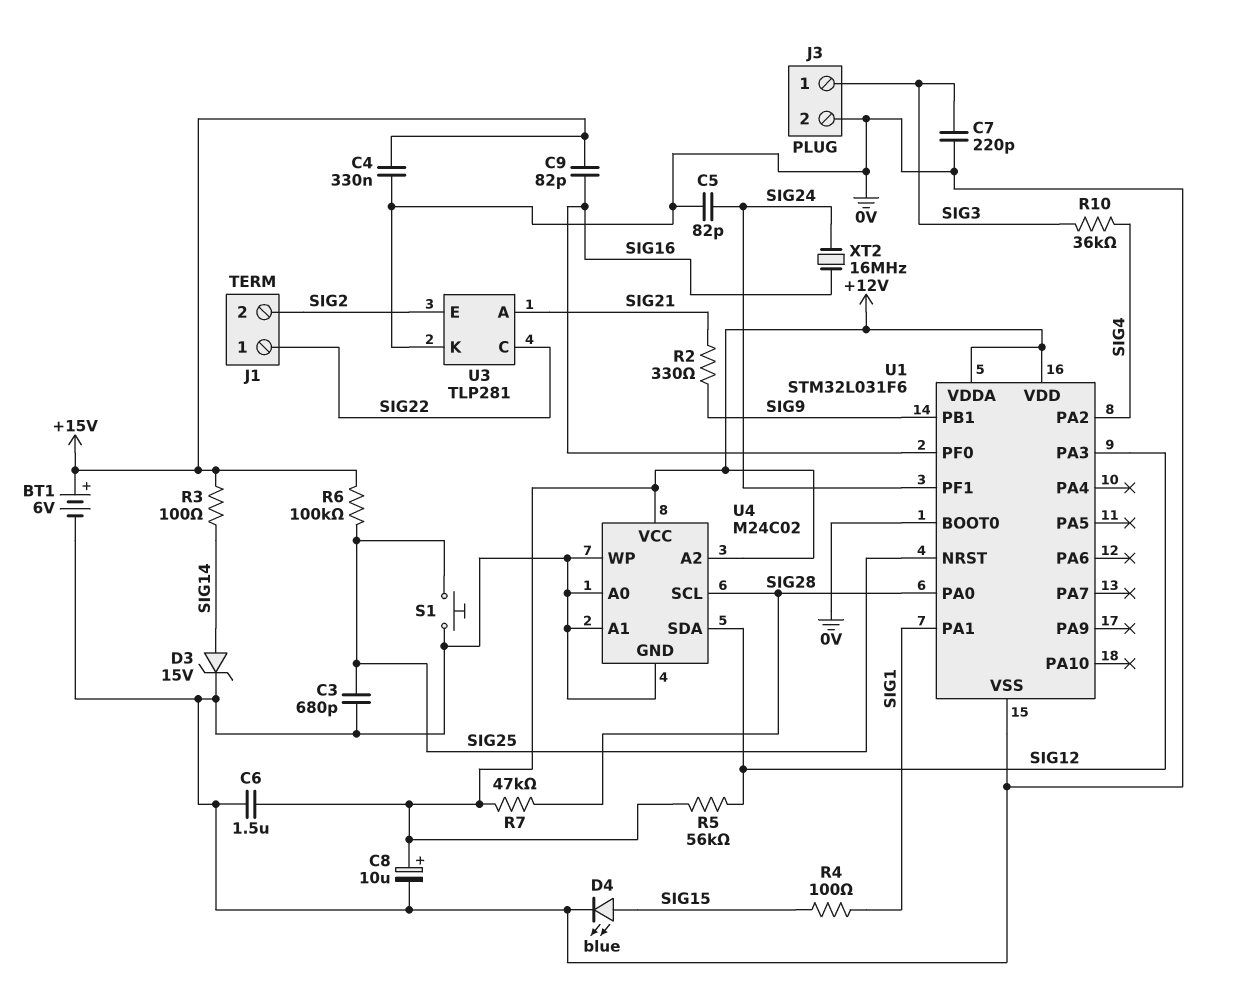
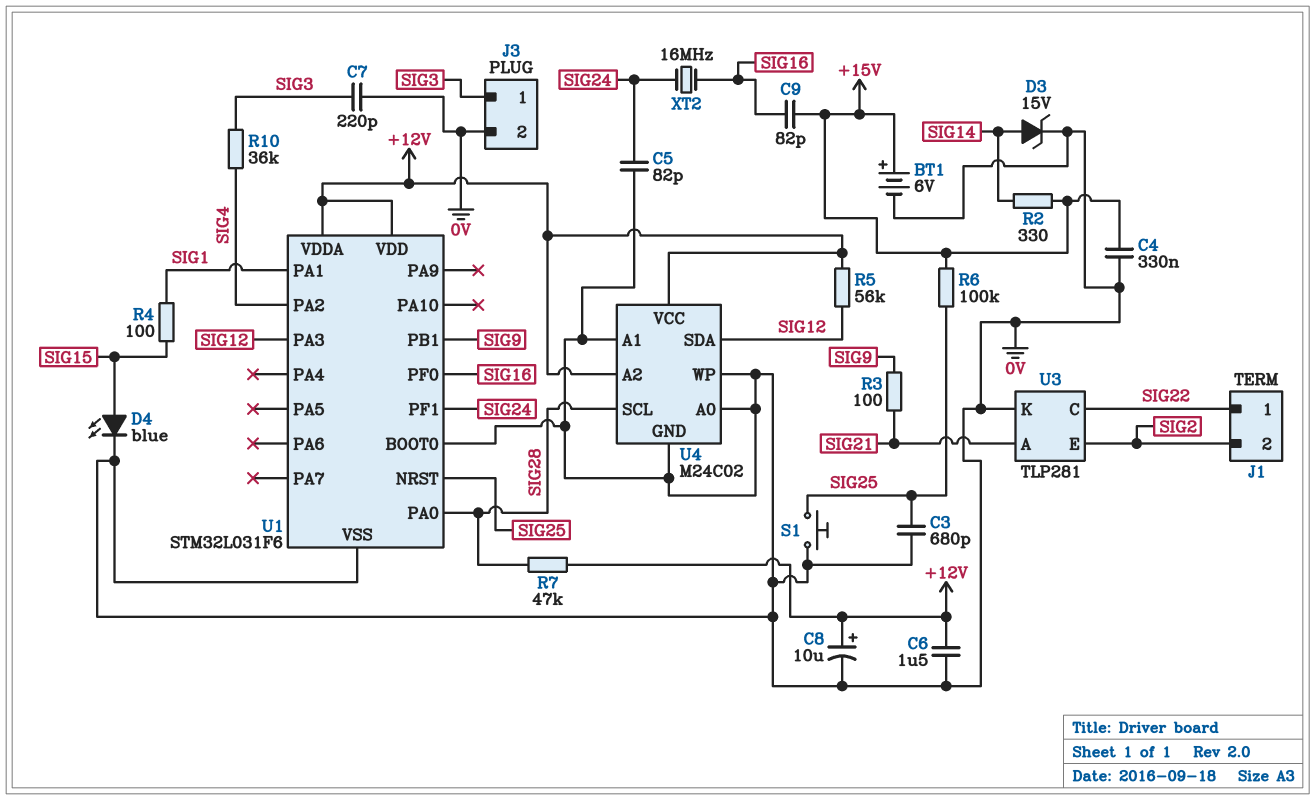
R2: 330 (SIG9, SIG21) -> 330 (+15V, SIG14)
R3: 100 (+15V, SIG14) -> 100 (SIG9, SIG21)

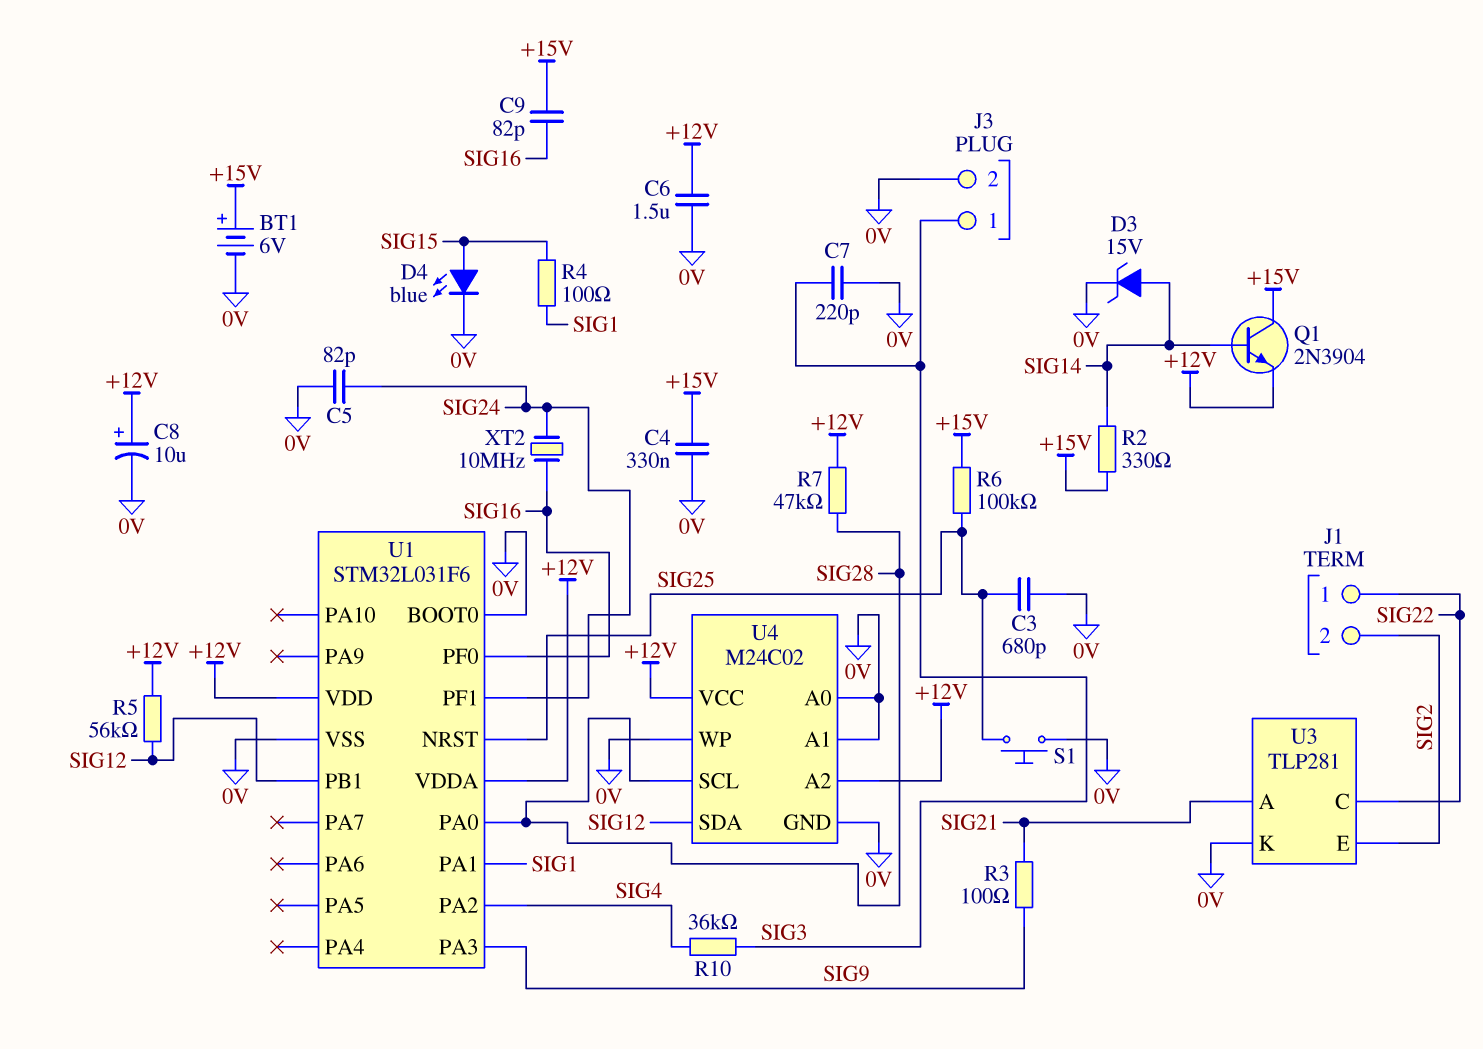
Q1: none -> NPN 2N3904 (B SIG14, C +15V, E +12V)
U1 pin PA3: SIG12 -> SIG9
U1 pin PB1: SIG9 -> SIG12
XT2: 16MHz (SIG16, SIG24) -> 10MHz (SIG16, SIG24)

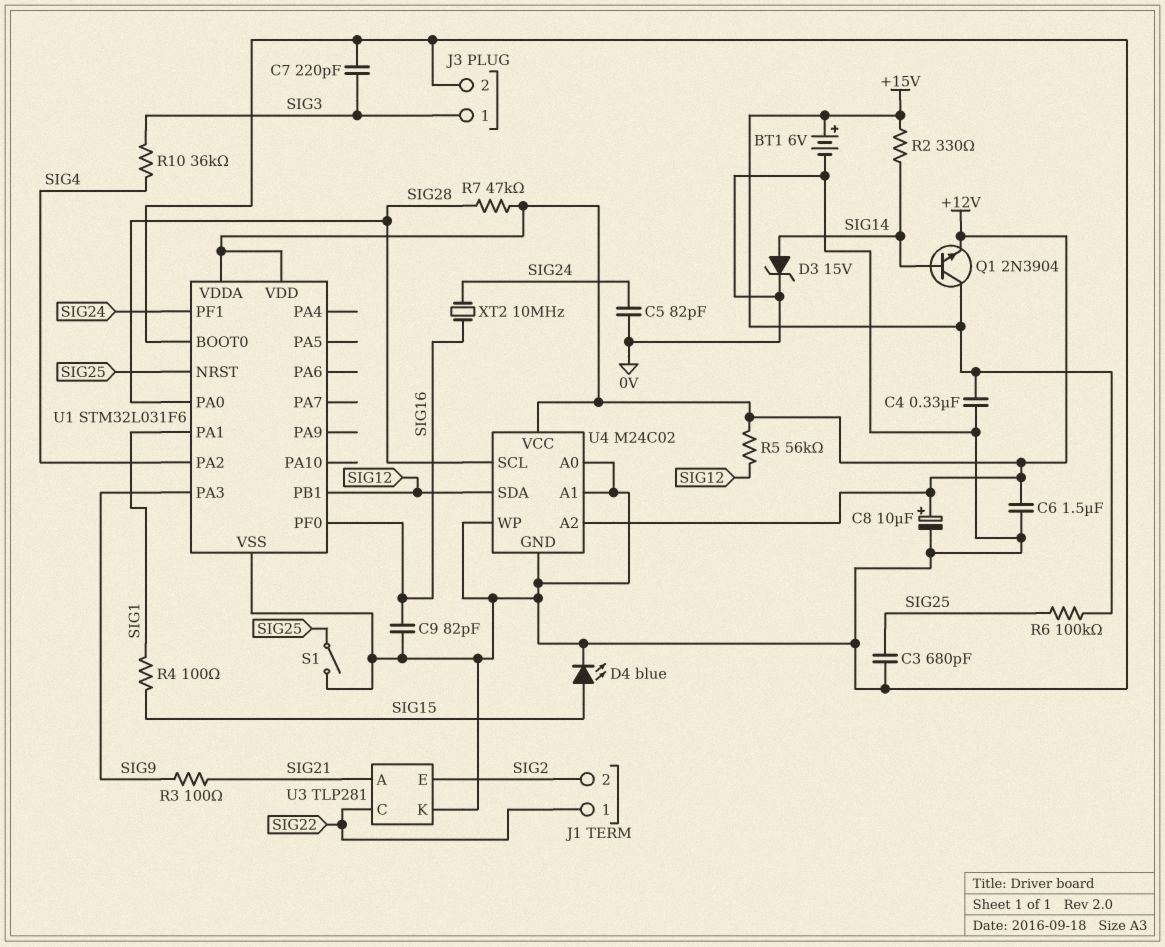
C9: 82pF (+15V, SIG16) -> 82pF (0V, SIG16)
S1: button (0V, SIG25) -> switch (0V, SIG25)

